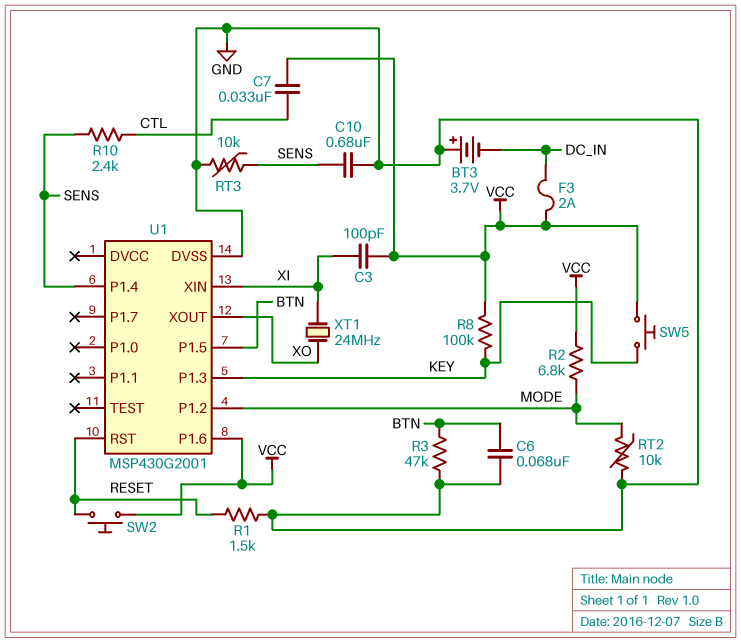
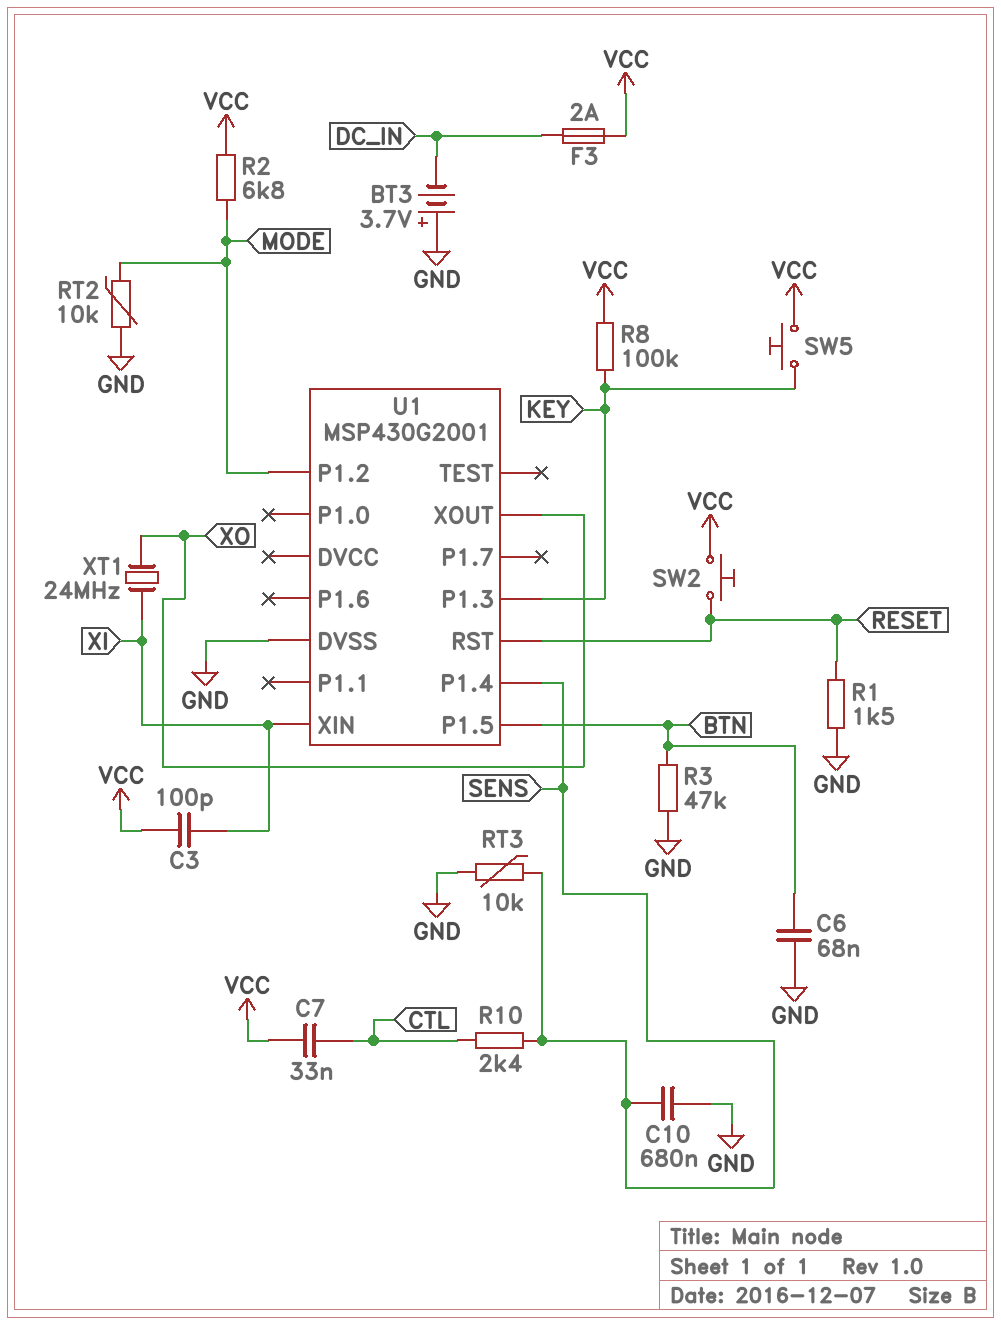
U1 pin P1.6: VCC -> none

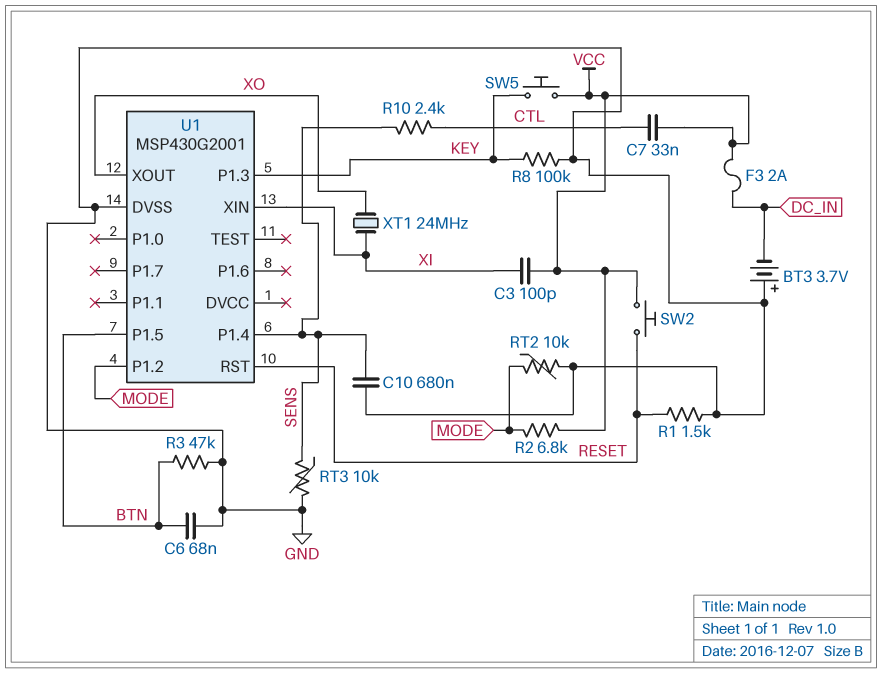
R8: 100k (KEY, VCC) -> 100k (GND, KEY)

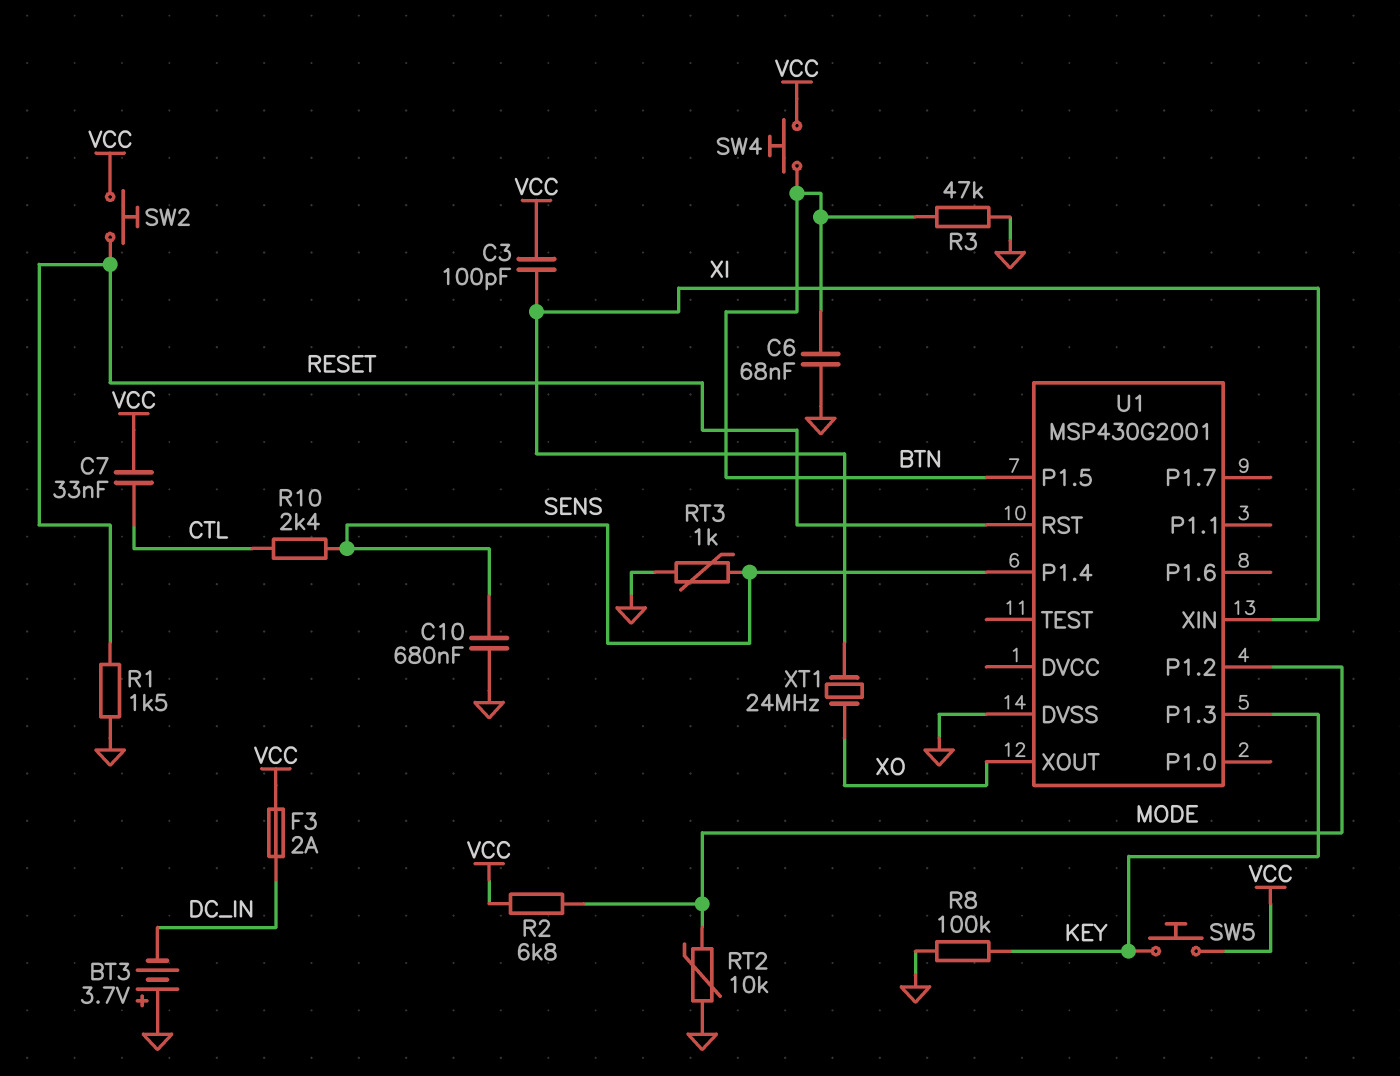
RT3: 10k (GND, SENS) -> 1k (GND, SENS)
SW4: none -> button (BTN, VCC)

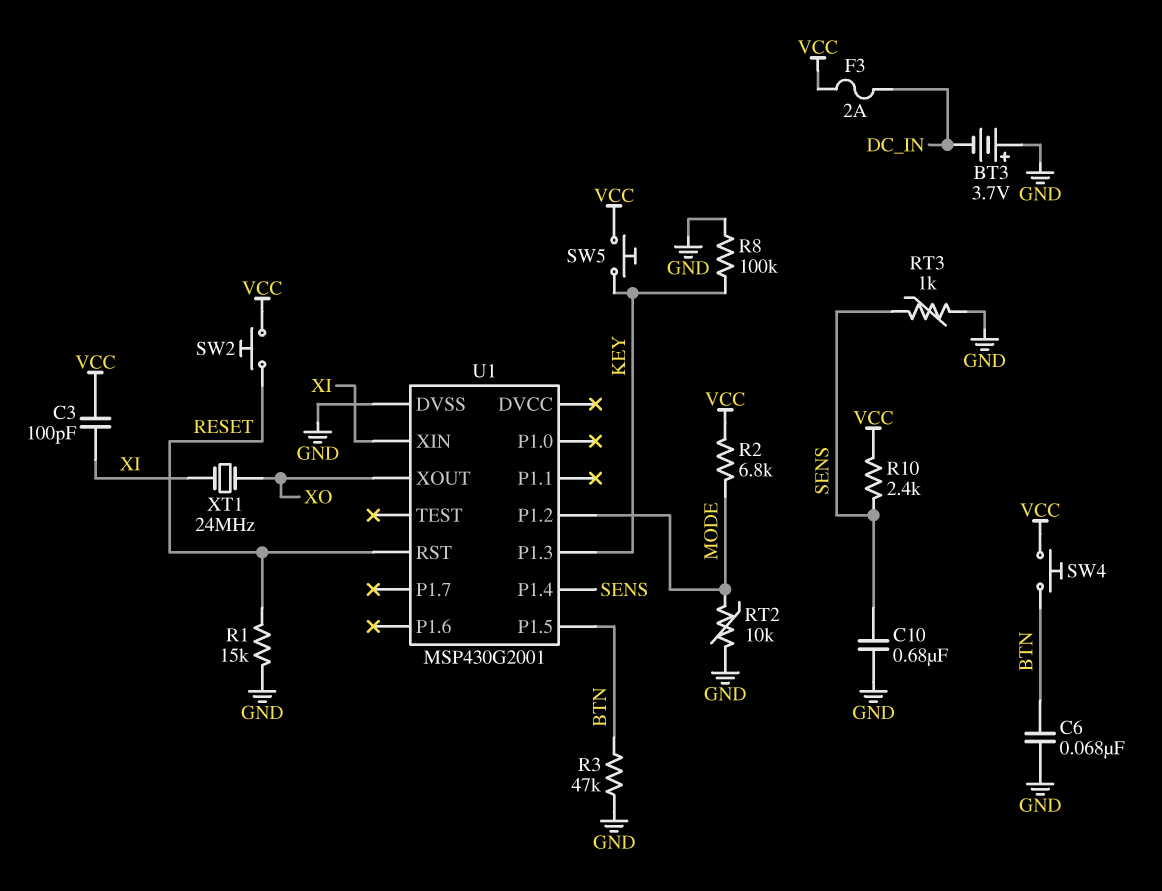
C7: 33nF (CTL, VCC) -> none
R1: 1.5k (GND, RESET) -> 15k (GND, RESET)
R10: 2.4k (CTL, SENS) -> 2.4k (SENS, VCC)

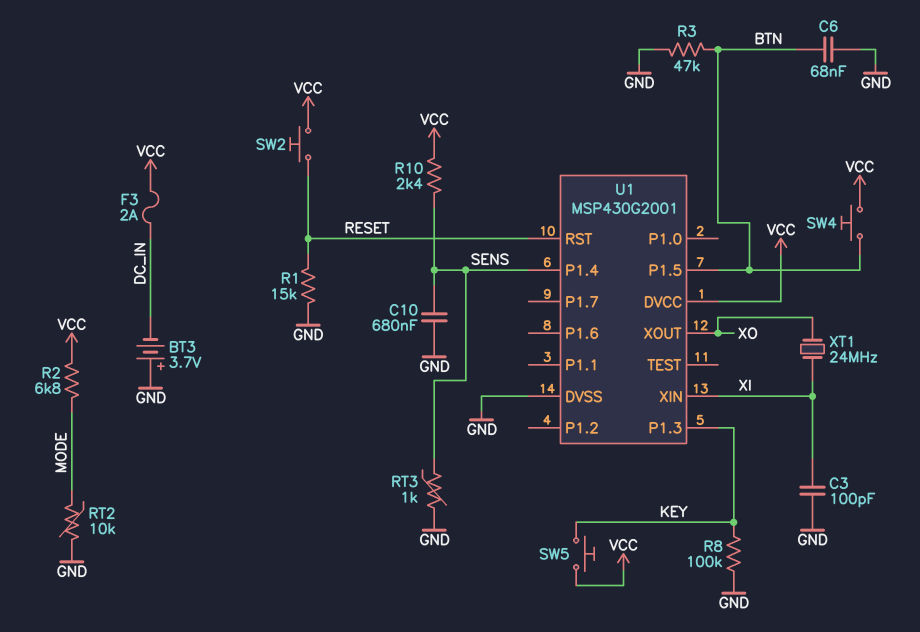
C3: 100pF (VCC, XI) -> 100pF (GND, XI)
U1 pin DVCC: none -> VCC
U1 pin P1.2: MODE -> none

